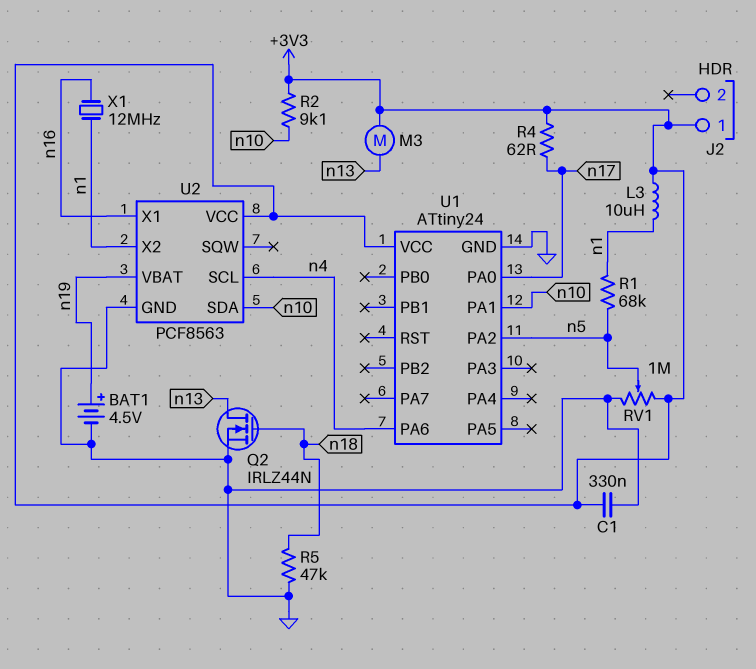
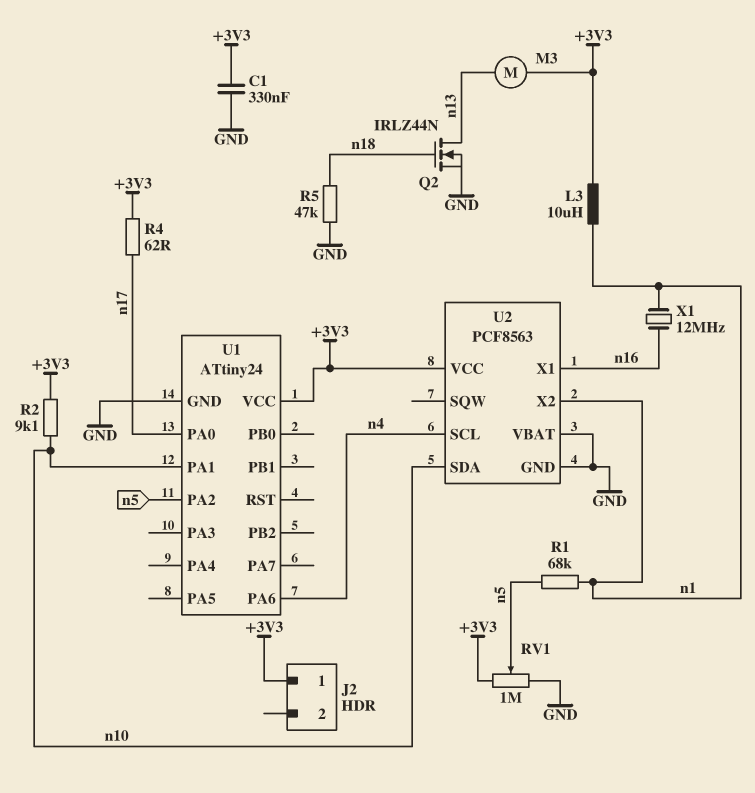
BAT1: 4.5V (plus n19, minus GND) -> none
U2 pin VBAT: n19 -> GND

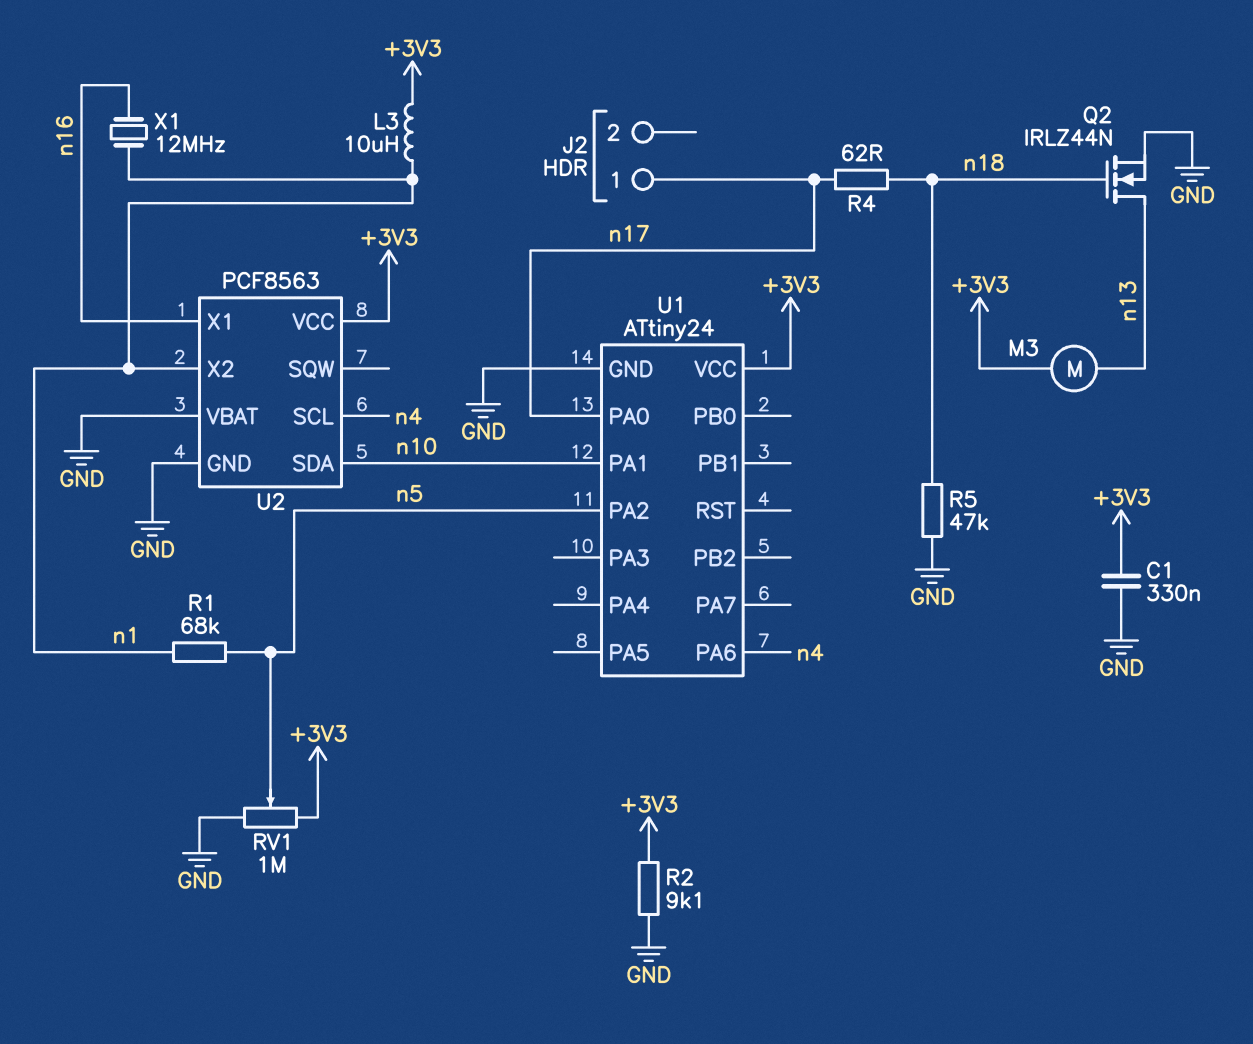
J2 pin 1: +3V3 -> n17
R2: 9.1k (+3V3, n10) -> 9.1k (+3V3, GND)
R4: 62 (+3V3, n17) -> 62 (n17, n18)

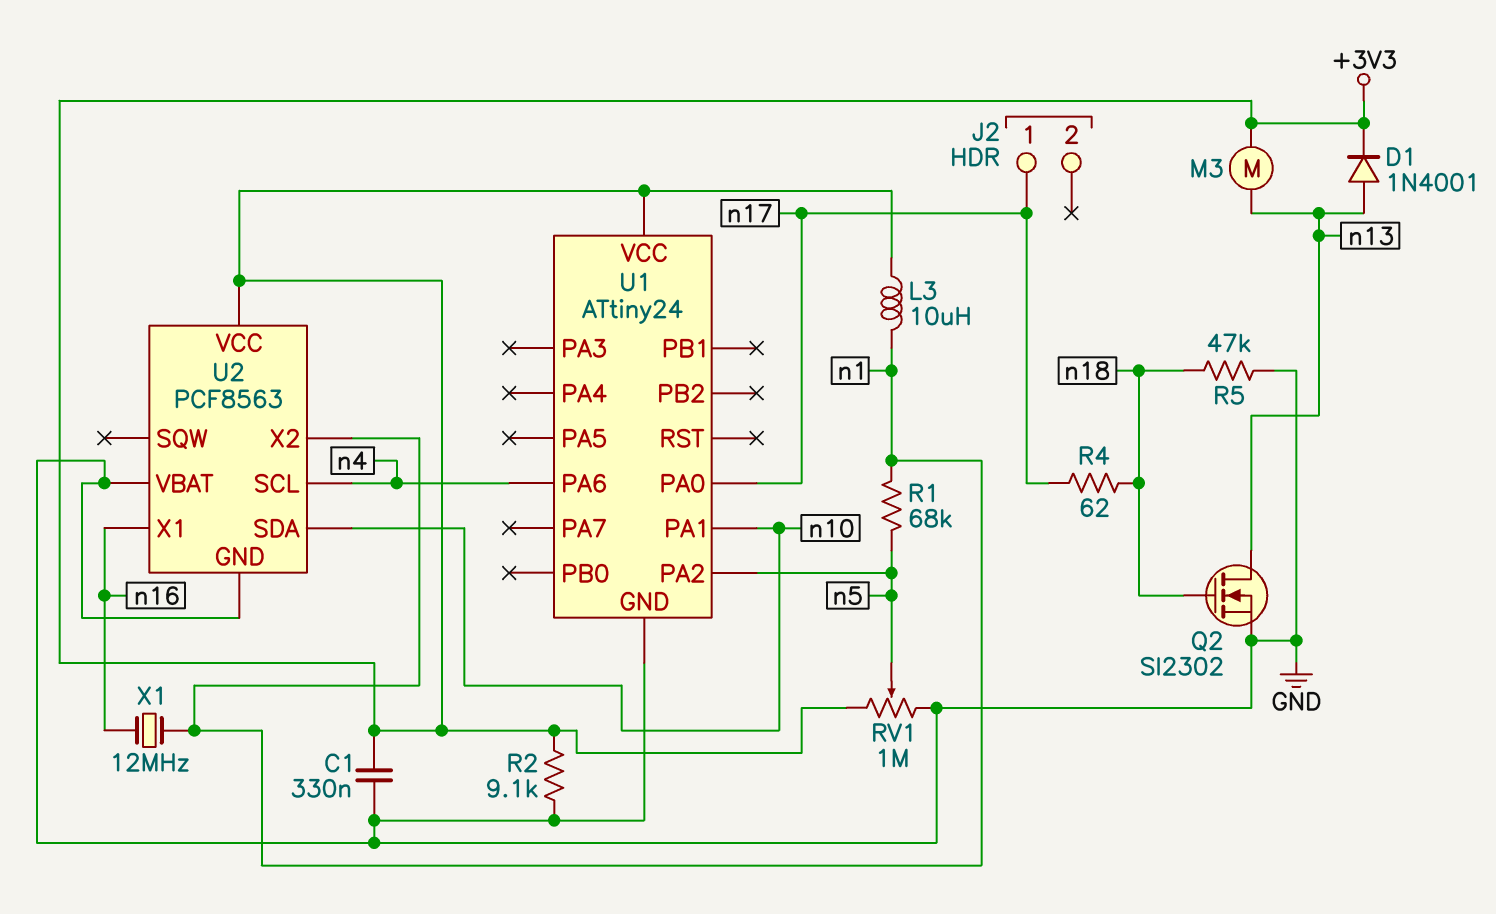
D1: none -> diode 1N4001 (A n13, K +3V3)
Q2: NMOS IRLZ44N (G n18, D n13, S GND) -> NMOS SI2302 (G n18, D n13, S GND)

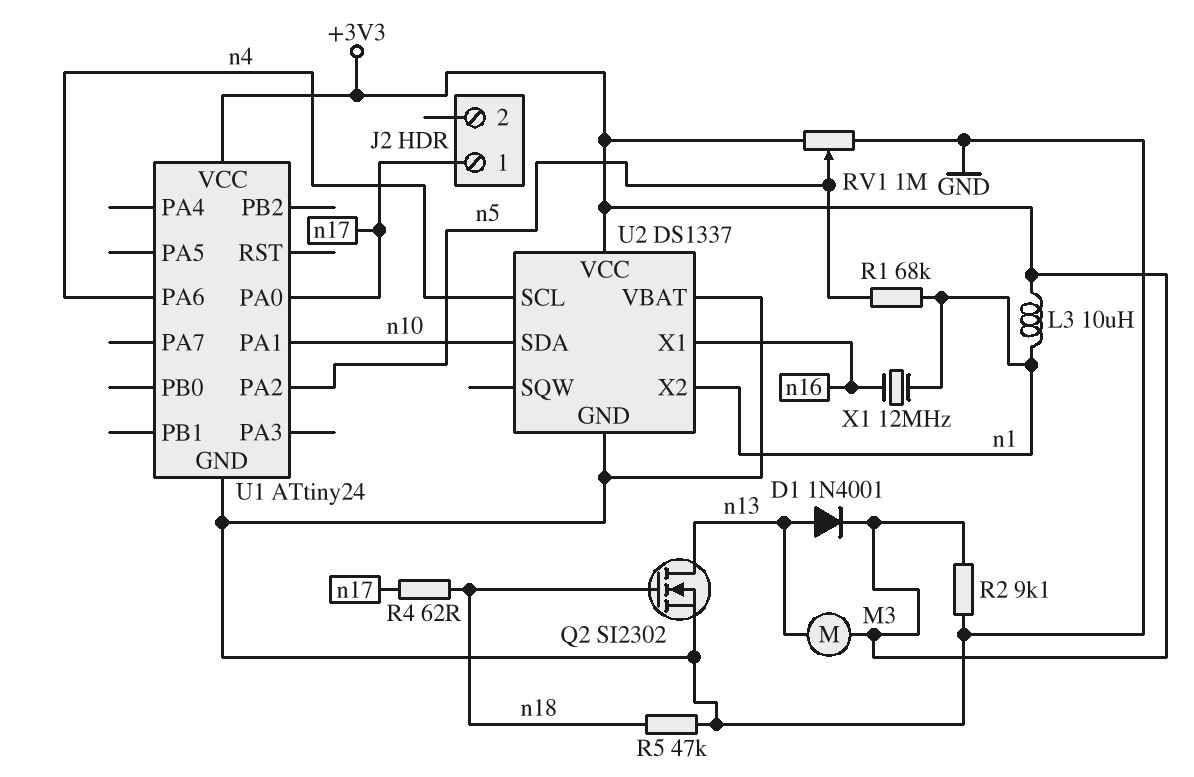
C1: 330nF (+3V3, GND) -> none
U2: PCF8563 -> DS1337

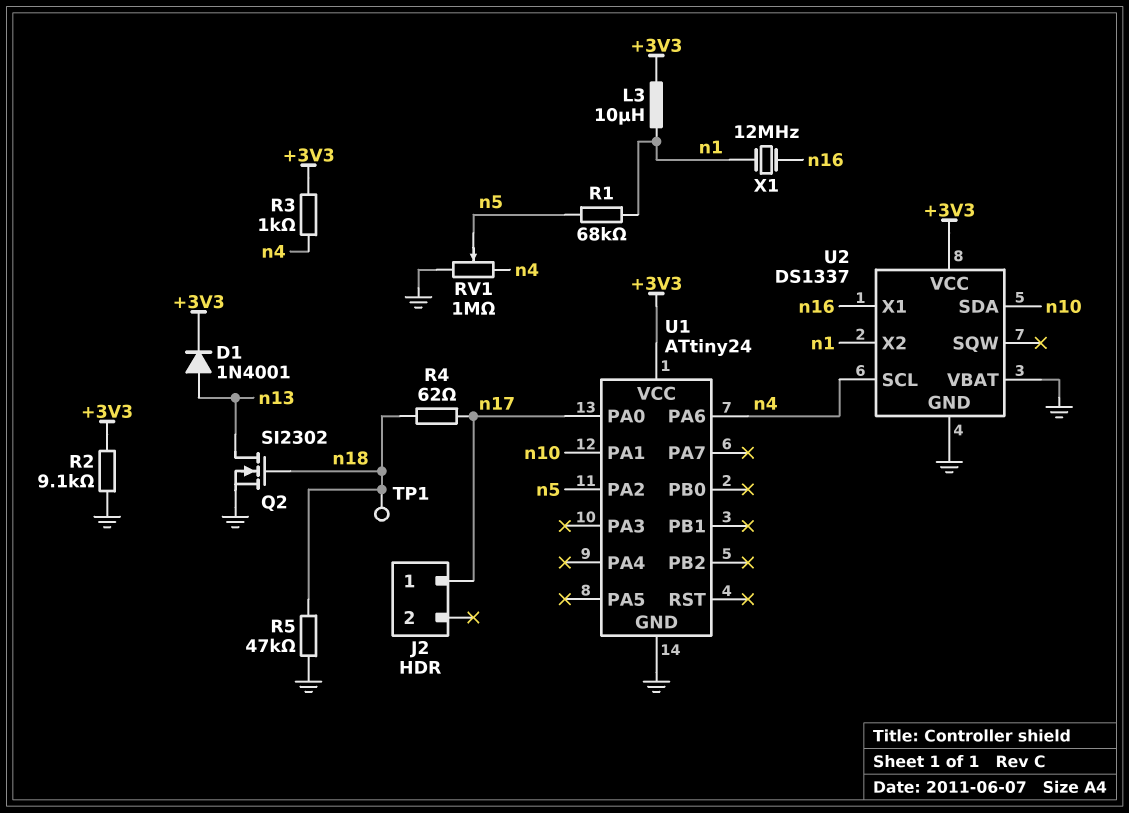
M3: motor (+3V3, n13) -> none
R3: none -> 1k (+3V3, n4)
RV1: 1M (+3V3, GND, wiper n5) -> 1M (GND, n4, wiper n5)
TP1: none -> test point (n18)

